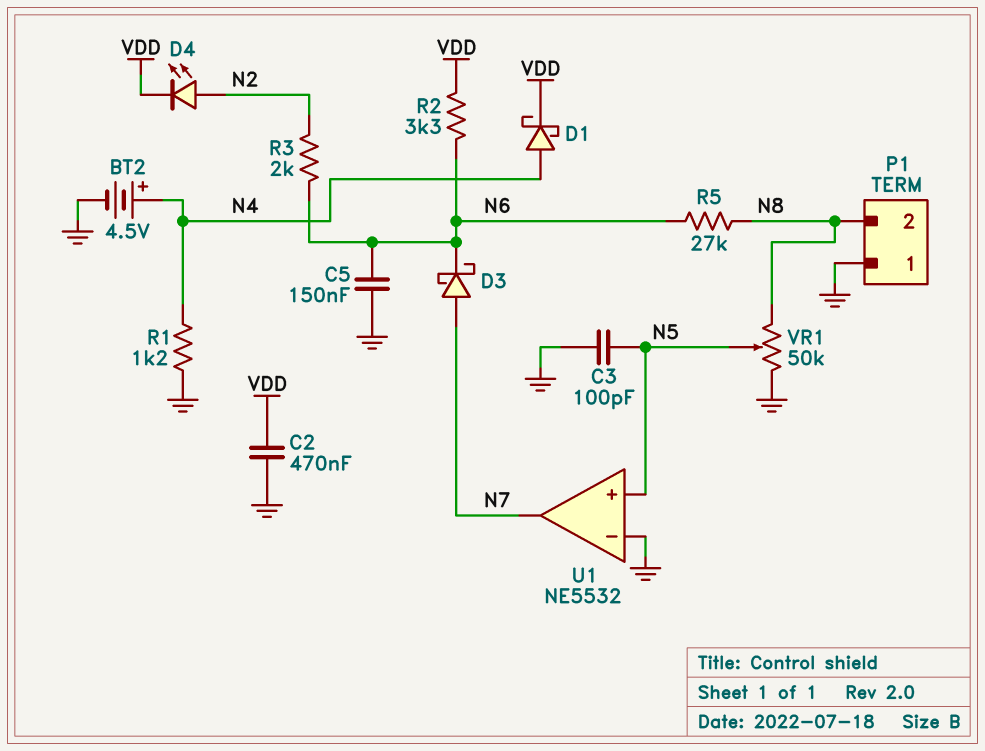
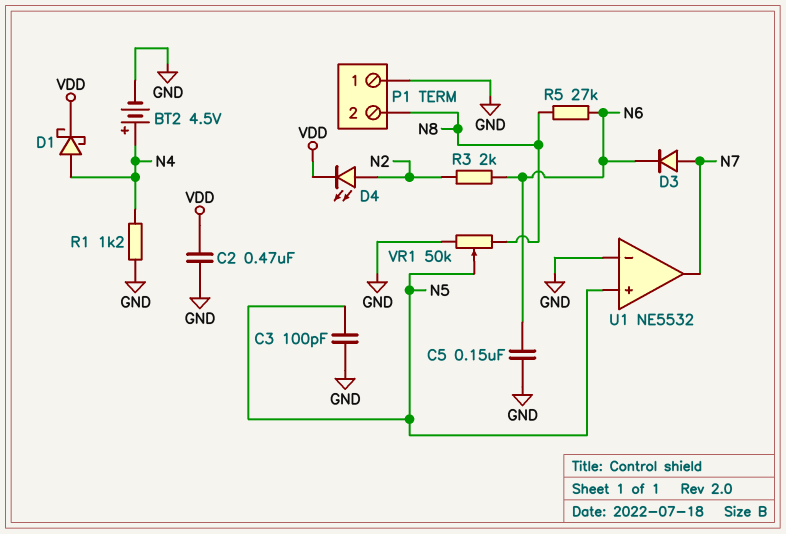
D3: schottky (A N7, K N6) -> diode (A N7, K N6)
R2: 3.3k (N6, VDD) -> none

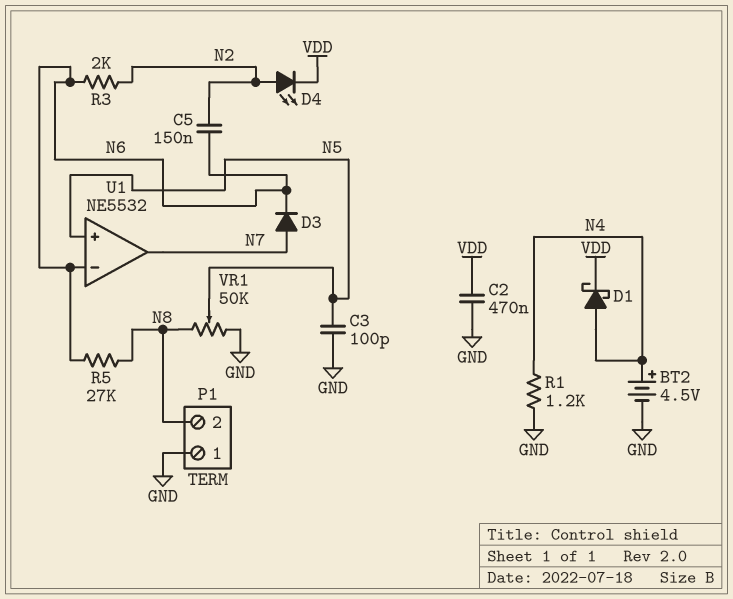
C5: 150nF (GND, N6) -> 150nF (N2, N6)
U1 pin in-: GND -> N6

